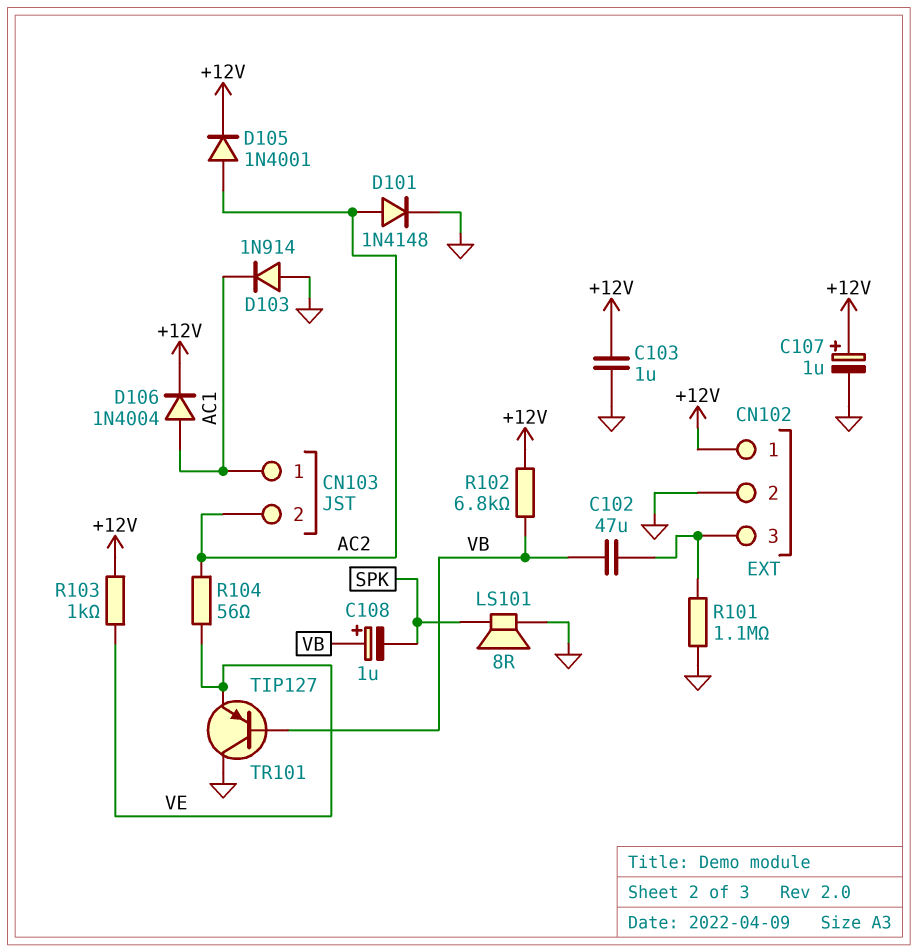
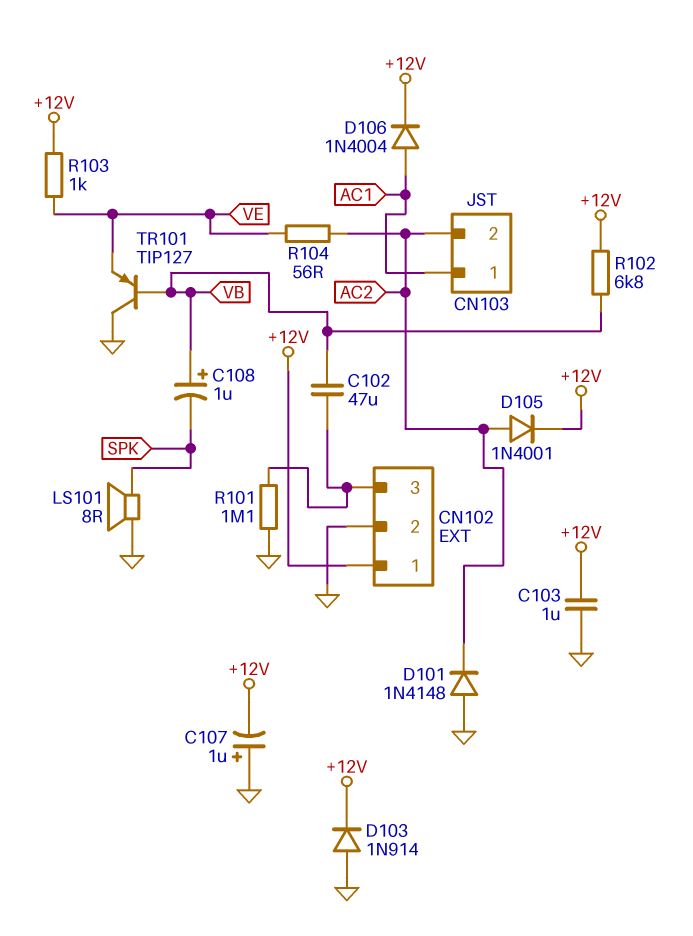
C107: 1uF (plus +12V, minus GND) -> 1uF (plus GND, minus +12V)
D101: diode 1N4148 (A AC2, K GND) -> diode 1N4148 (A GND, K AC2)
D103: diode 1N914 (A GND, K AC1) -> diode 1N914 (A GND, K +12V)

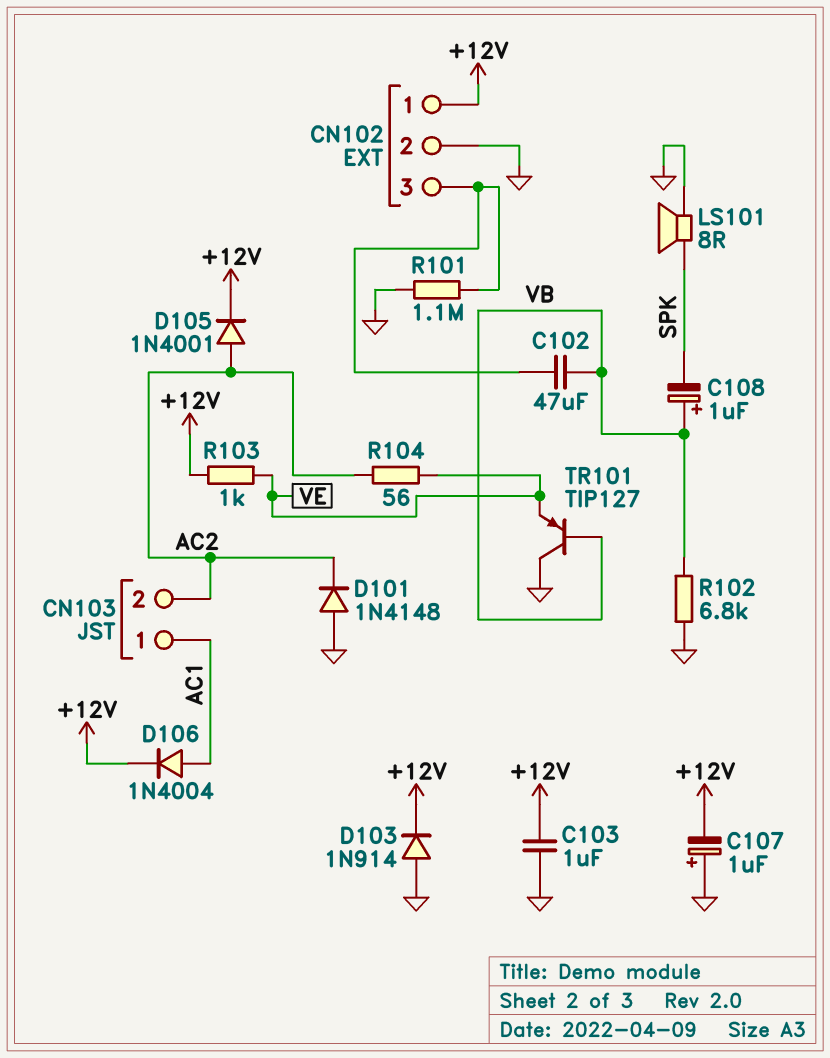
R102: 6.8k (+12V, VB) -> 6.8k (GND, VB)

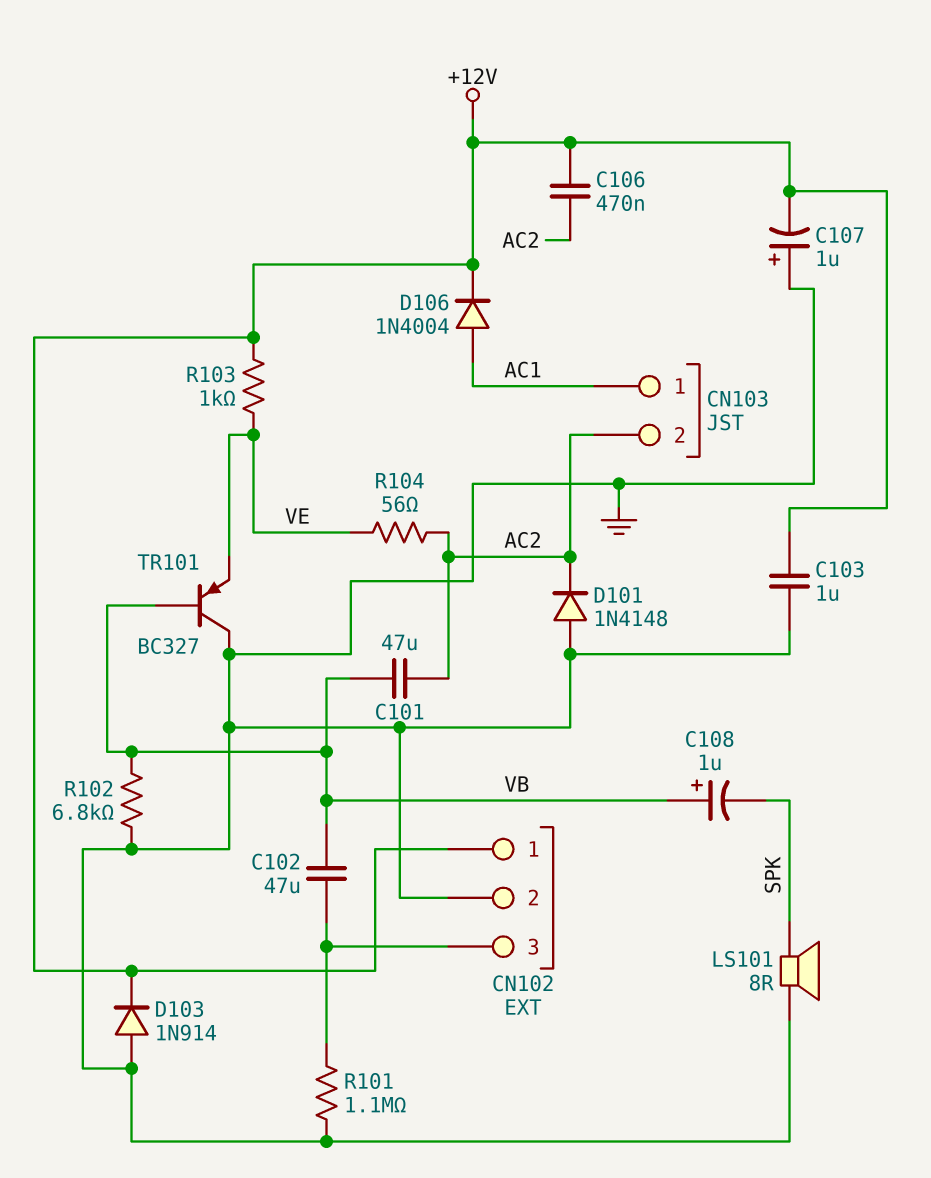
C101: none -> 47uF (AC2, VB)
C106: none -> 470nF (+12V, AC2)
D105: diode 1N4001 (A AC2, K +12V) -> none
TR101: PNP TIP127 (B VB, C GND, E VE) -> PNP BC327 (B VB, C GND, E VE)

